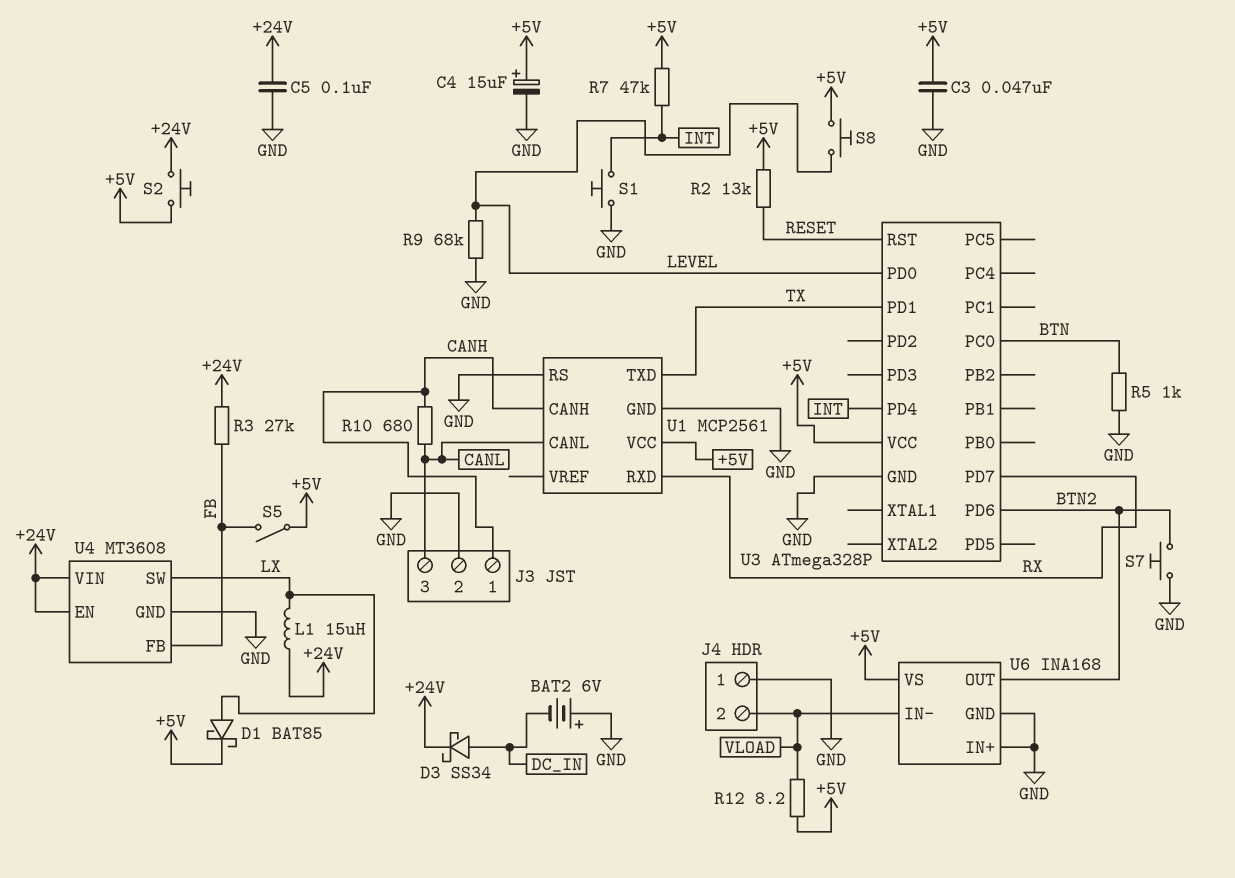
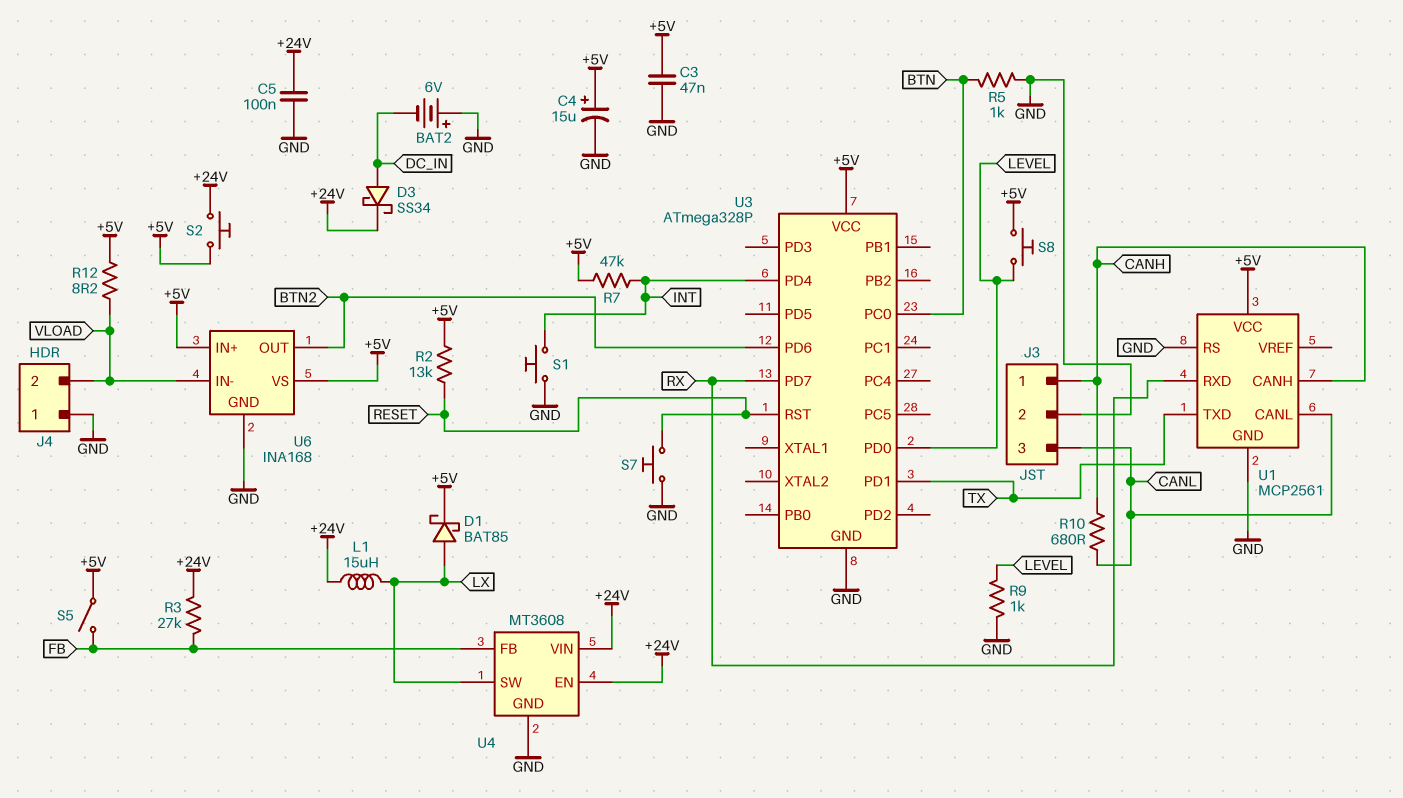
R9: 68k (GND, LEVEL) -> 1k (GND, LEVEL)
S7: button (BTN2, GND) -> button (GND, RESET)
U6 pin IN+: GND -> +5V

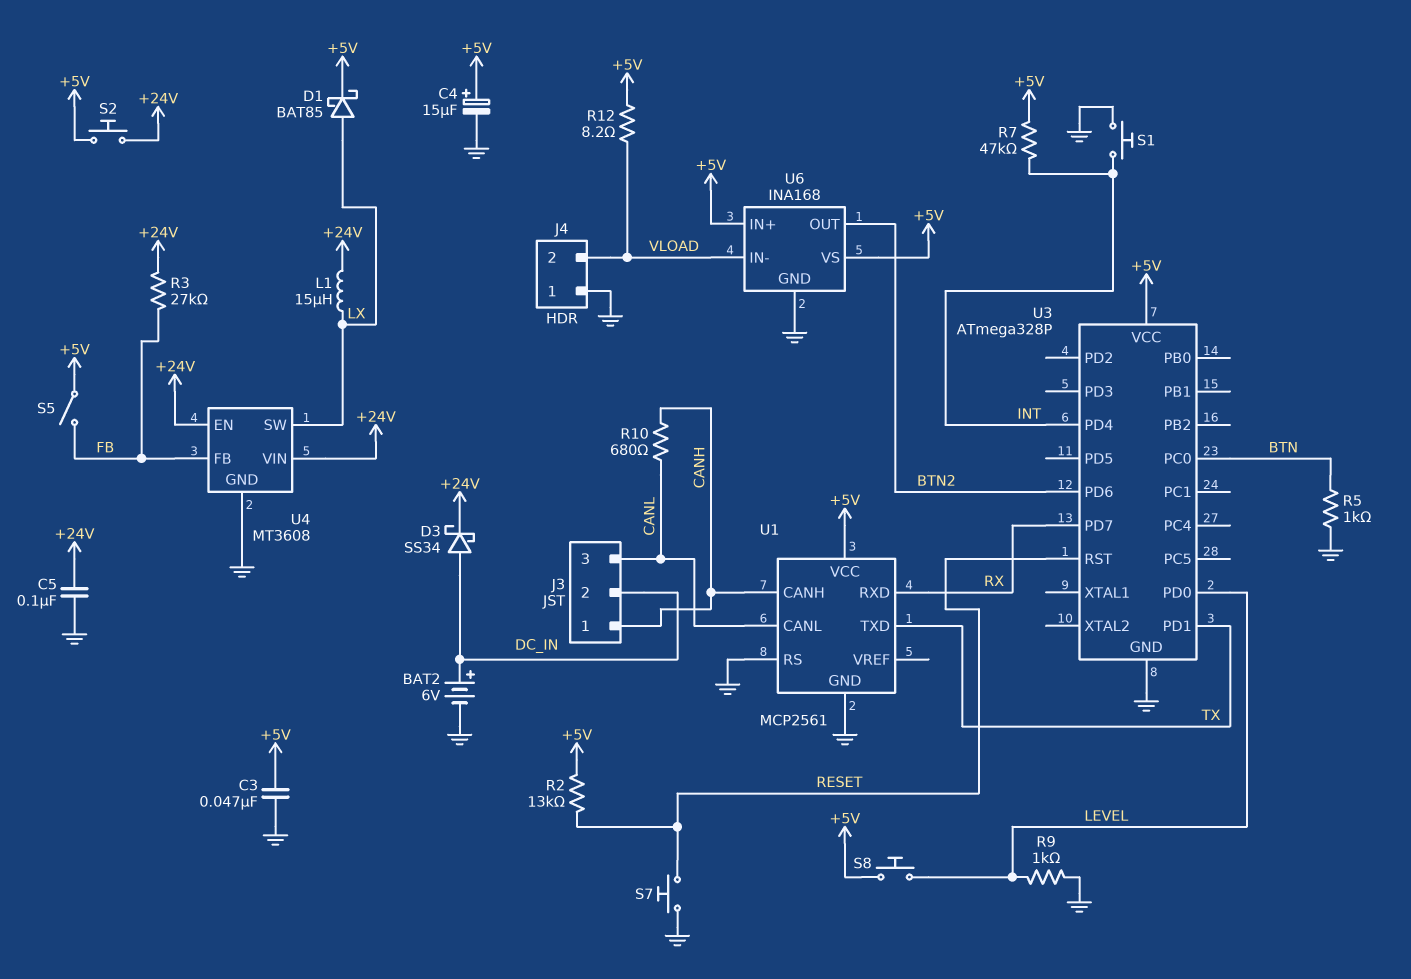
BAT2: 6V (plus GND, minus DC_IN) -> 6V (plus DC_IN, minus GND)
J3 pin 2: GND -> DC_IN

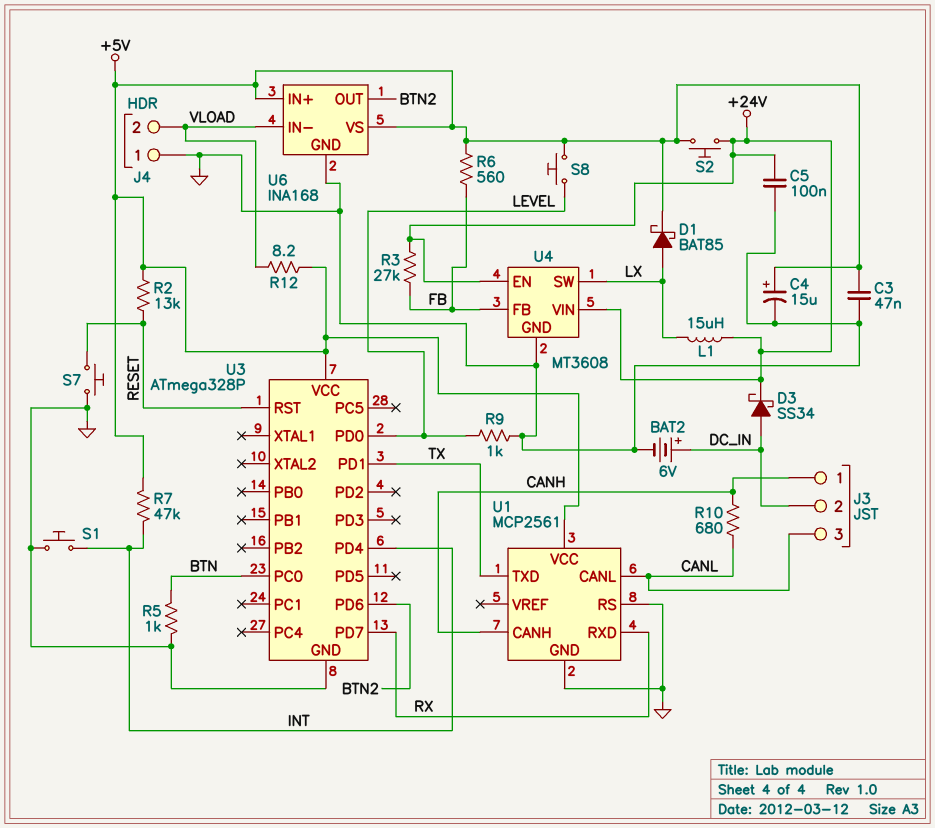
R6: none -> 560 (+5V, FB)
S5: switch (+5V, FB) -> none

